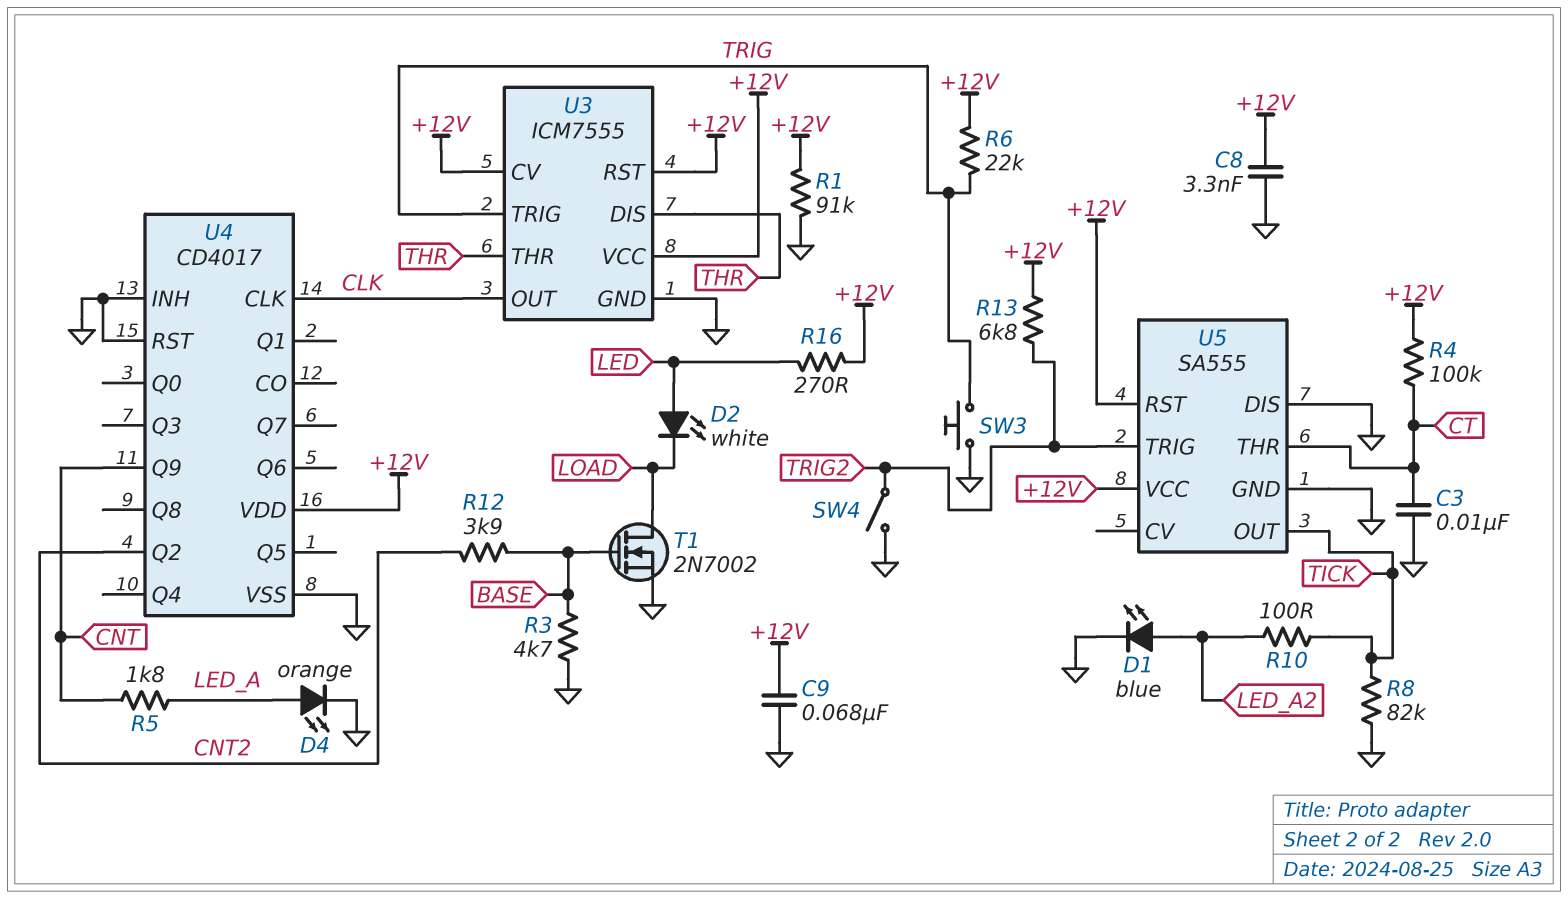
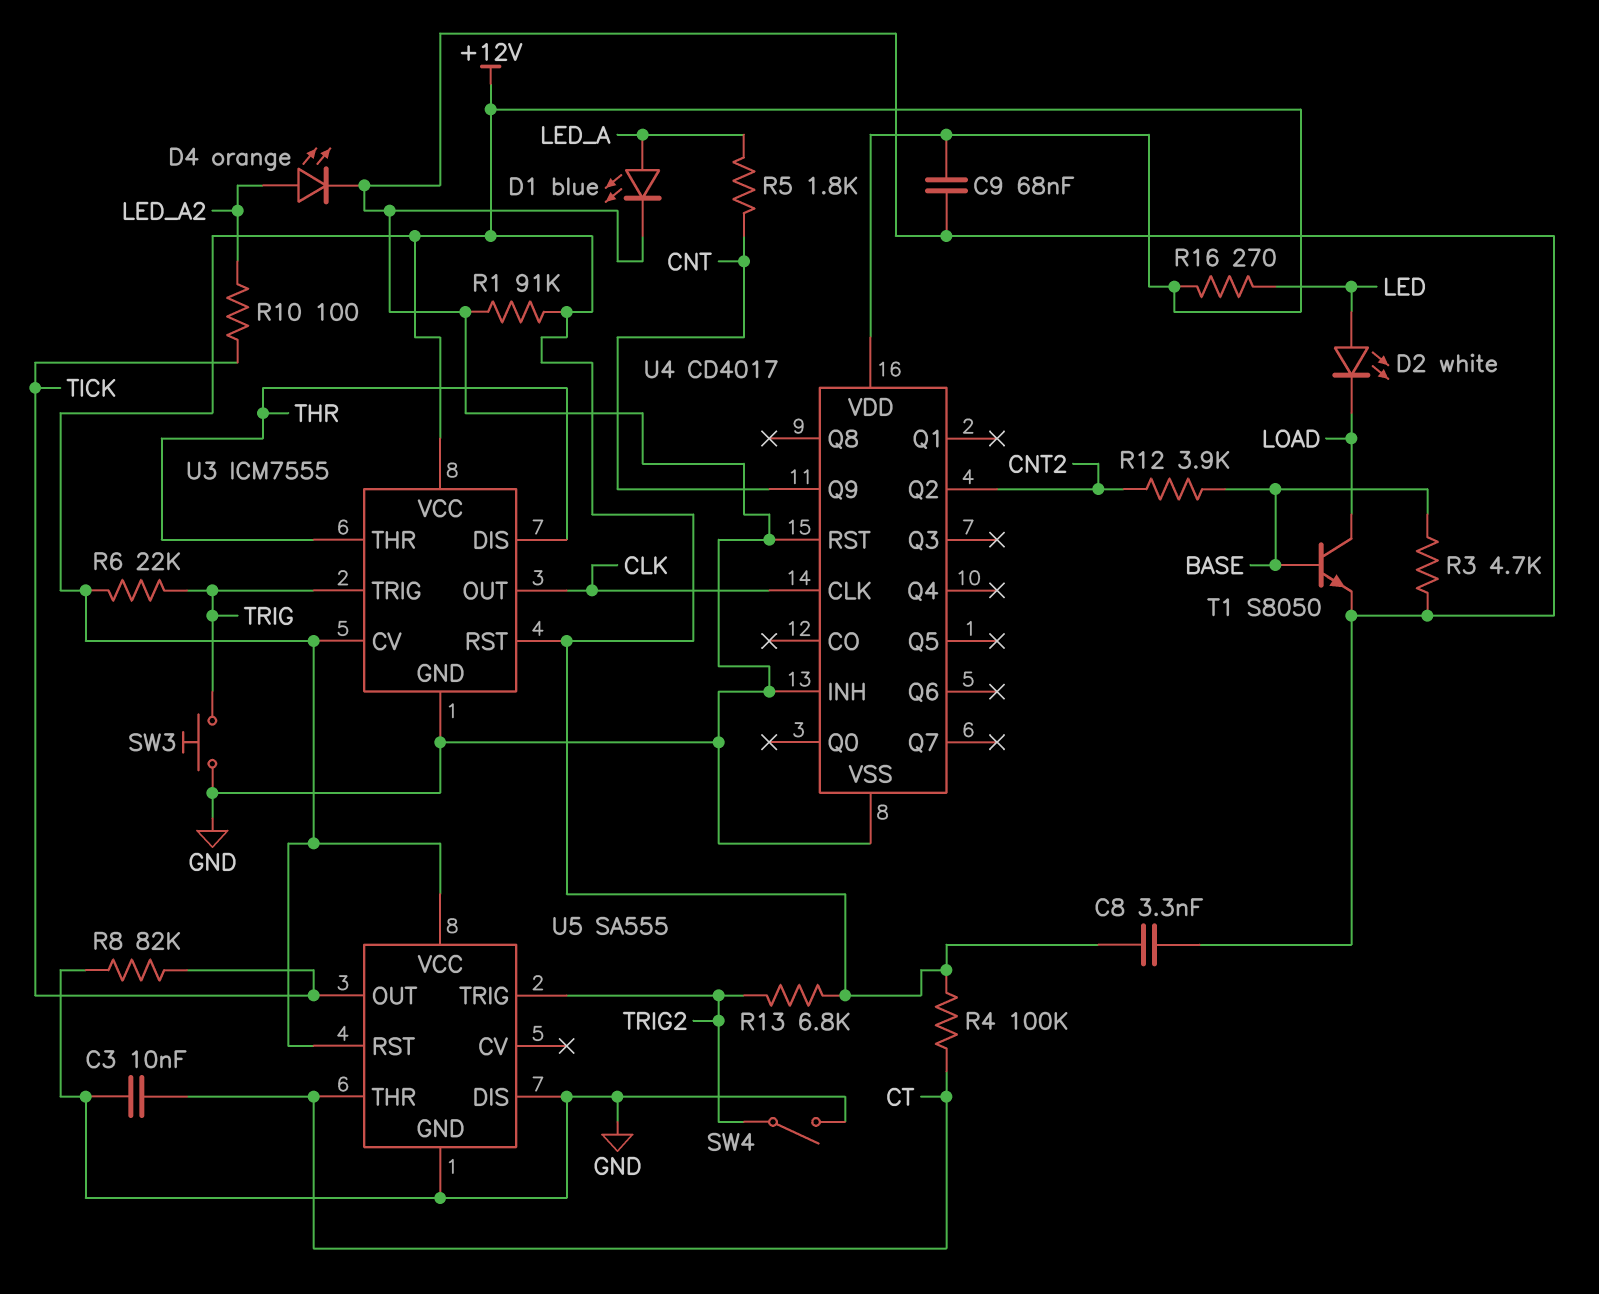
D1: LED blue (A LED_A2, K GND) -> LED blue (A LED_A, K GND)
D4: LED orange (A LED_A, K GND) -> LED orange (A LED_A2, K GND)
T1: NMOS 2N7002 (G BASE, D LOAD, S GND) -> NPN S8050 (B BASE, C LOAD, E GND)

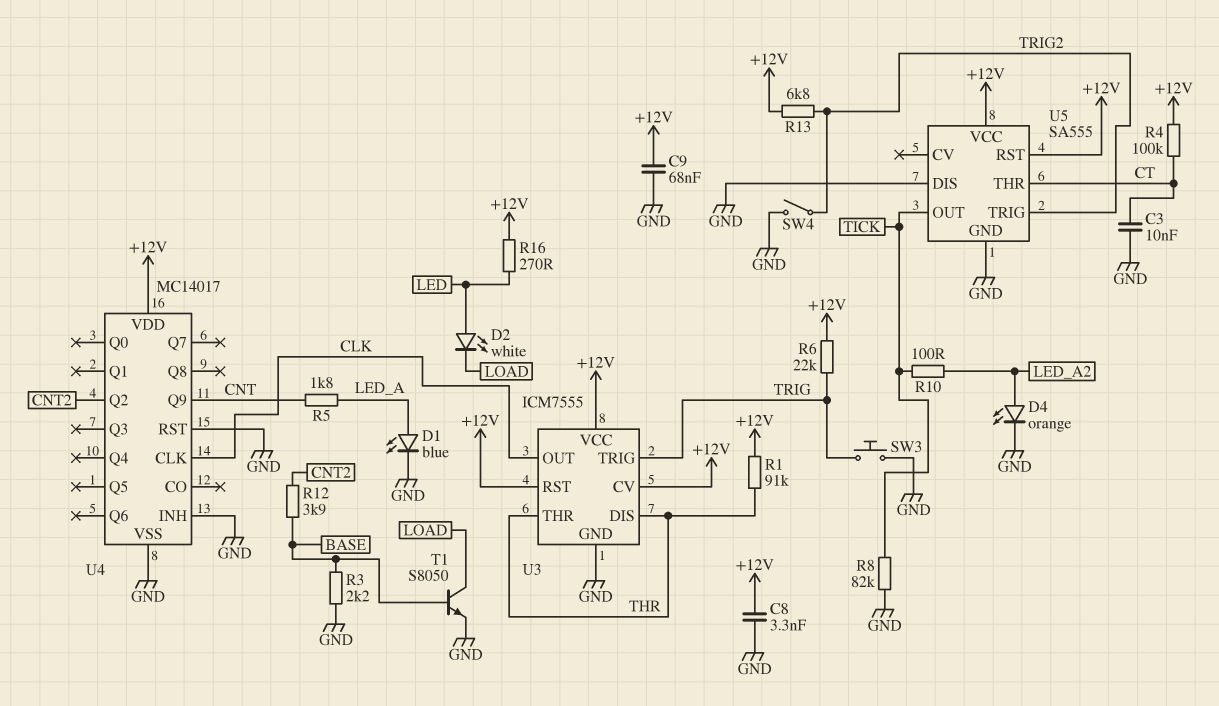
R1: 91k (+12V, GND) -> 91k (+12V, THR)
R3: 4.7k (BASE, GND) -> 2.2k (BASE, GND)
U4: CD4017 -> MC14017

